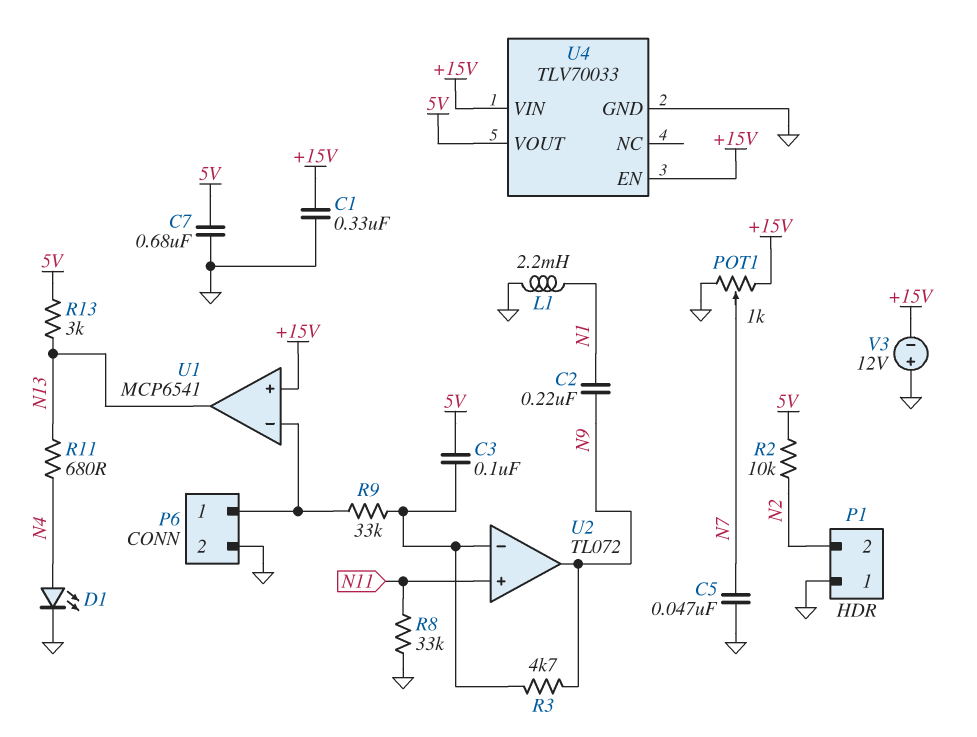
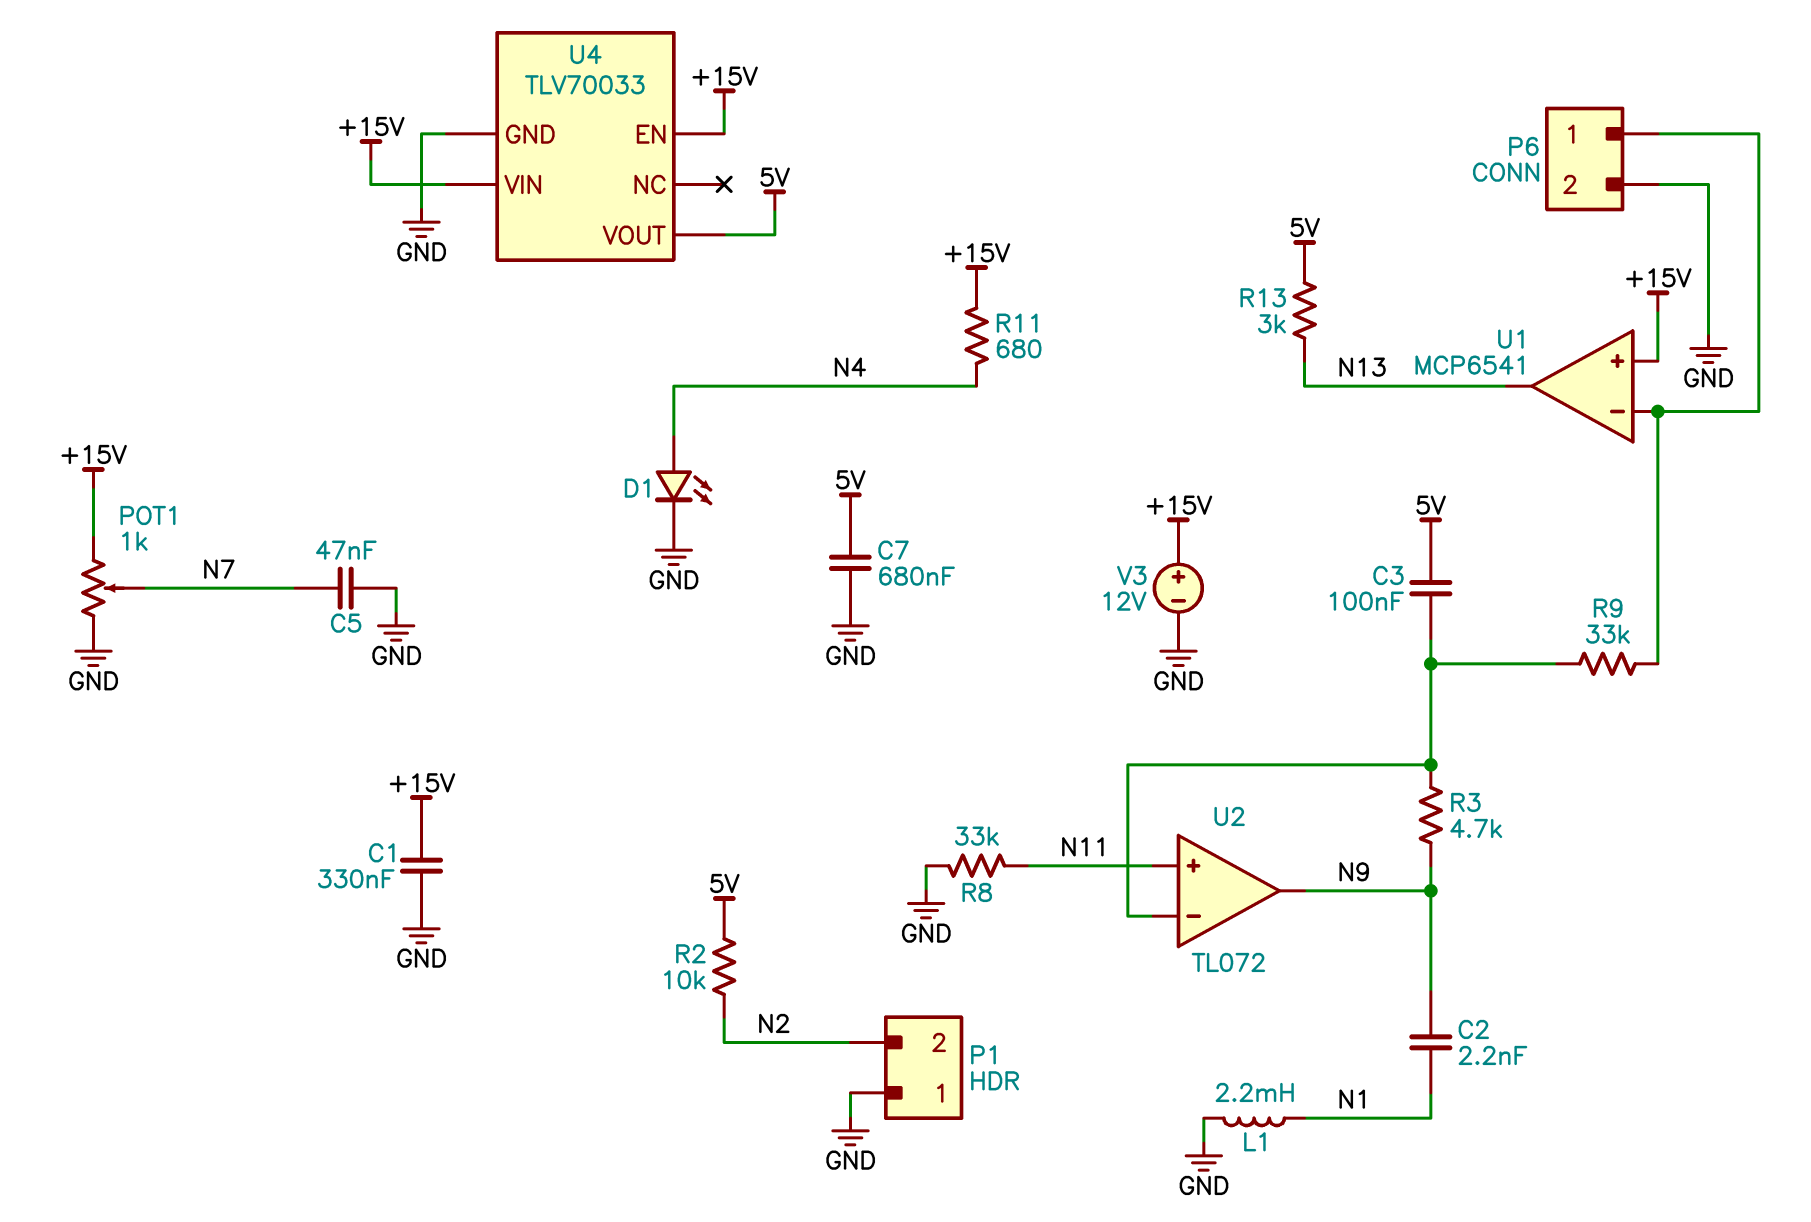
C2: 220nF (N1, N9) -> 2.2nF (N1, N9)
R11: 680 (N4, N13) -> 680 (+15V, N4)
V3: 12V (plus GND, minus +15V) -> 12V (plus +15V, minus GND)

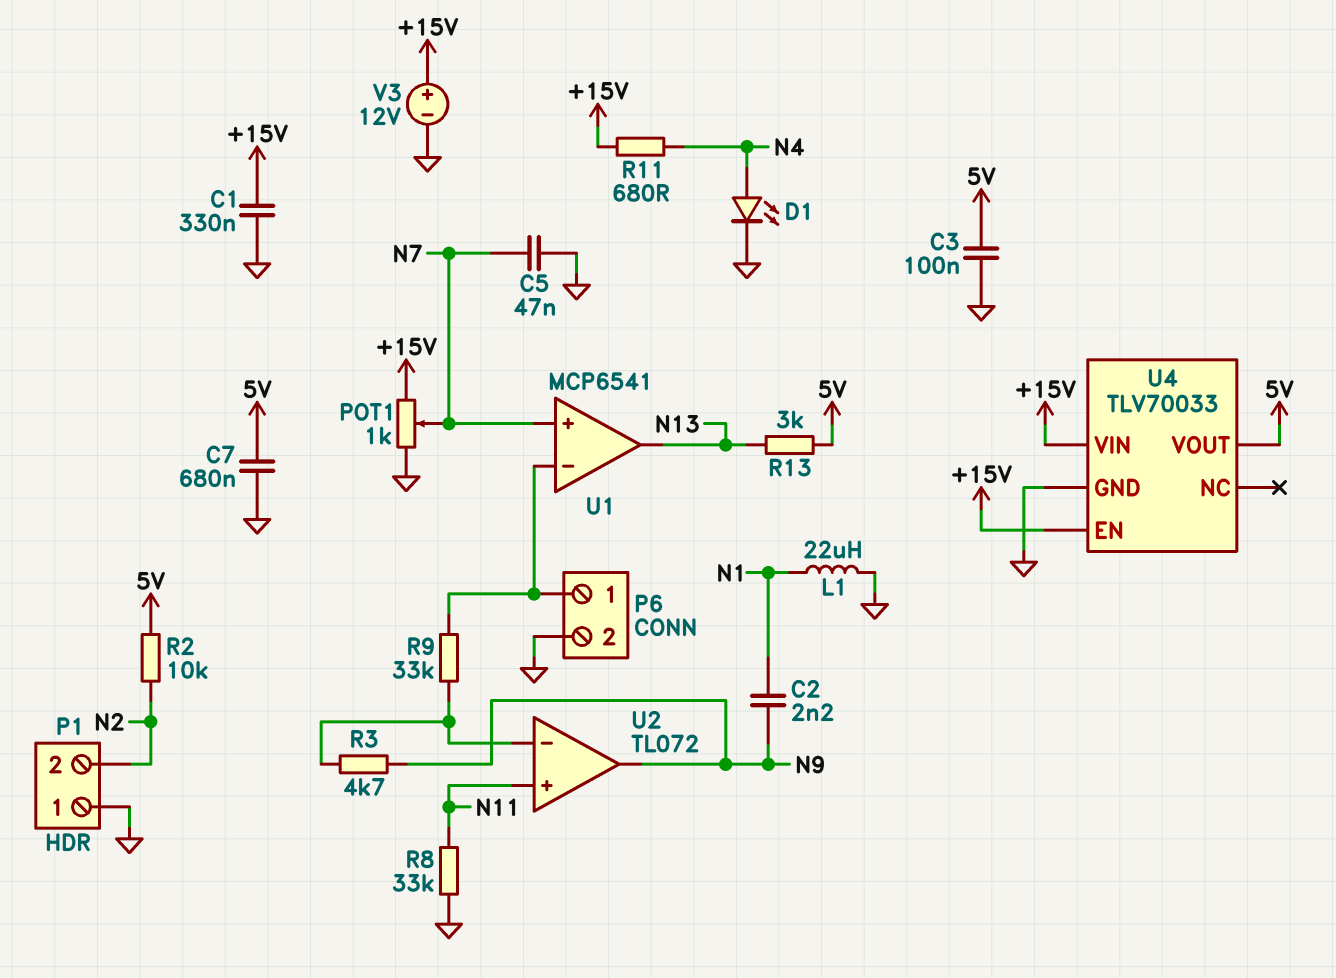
C3: 100nF (5V, U2/in-) -> 100nF (5V, GND)
L1: 2.2mH (GND, N1) -> 22uH (GND, N1)
U1 pin in+: +15V -> N7

